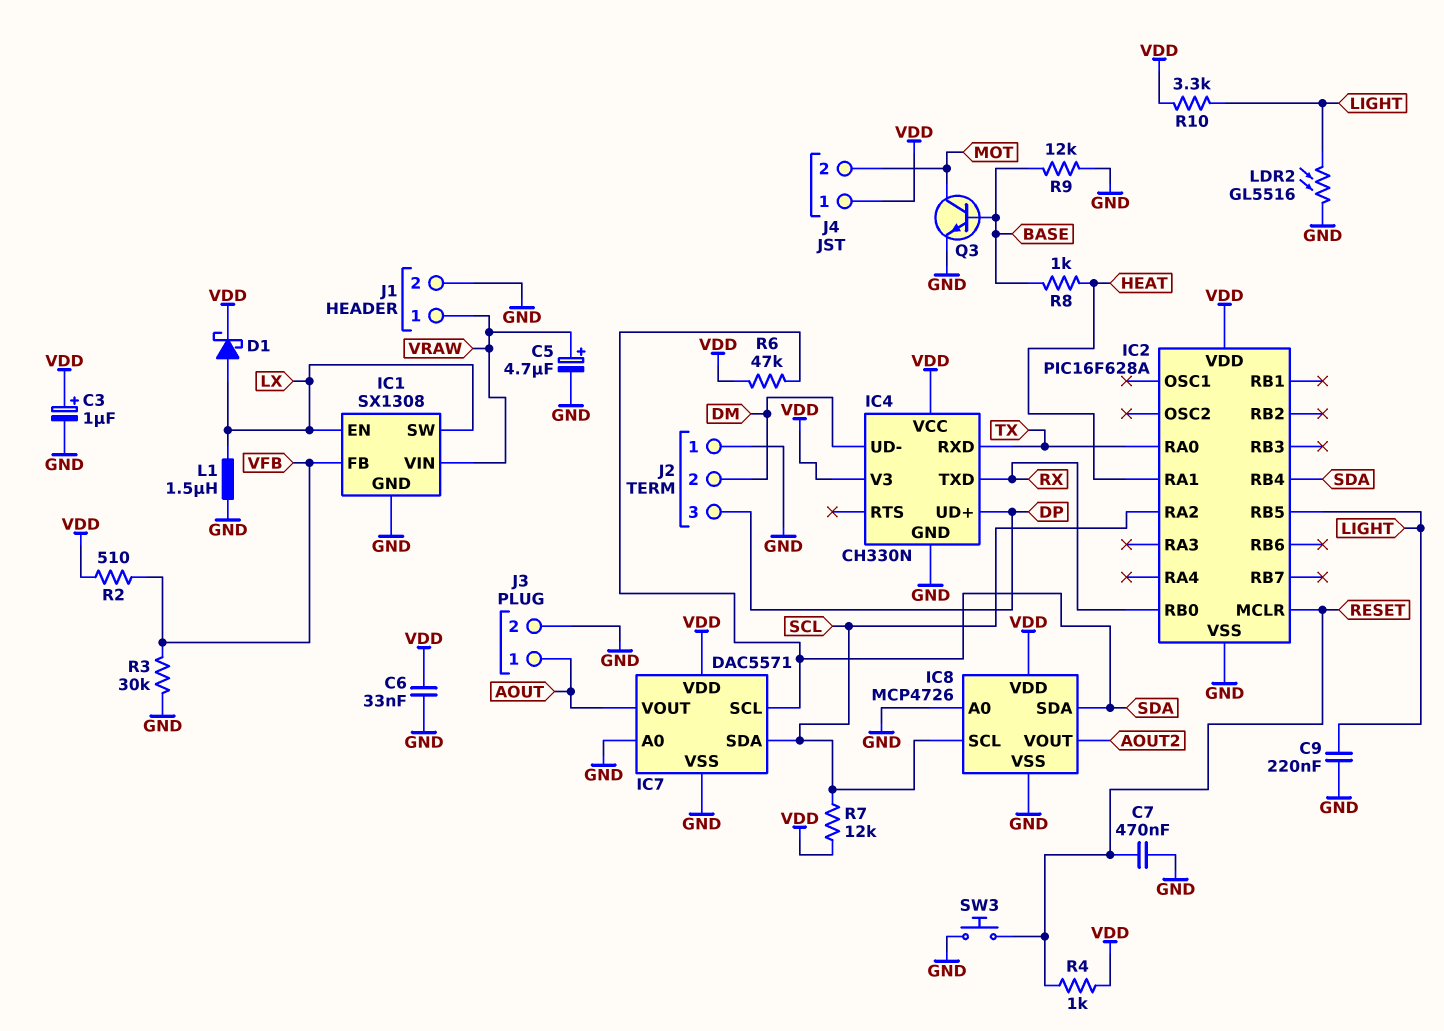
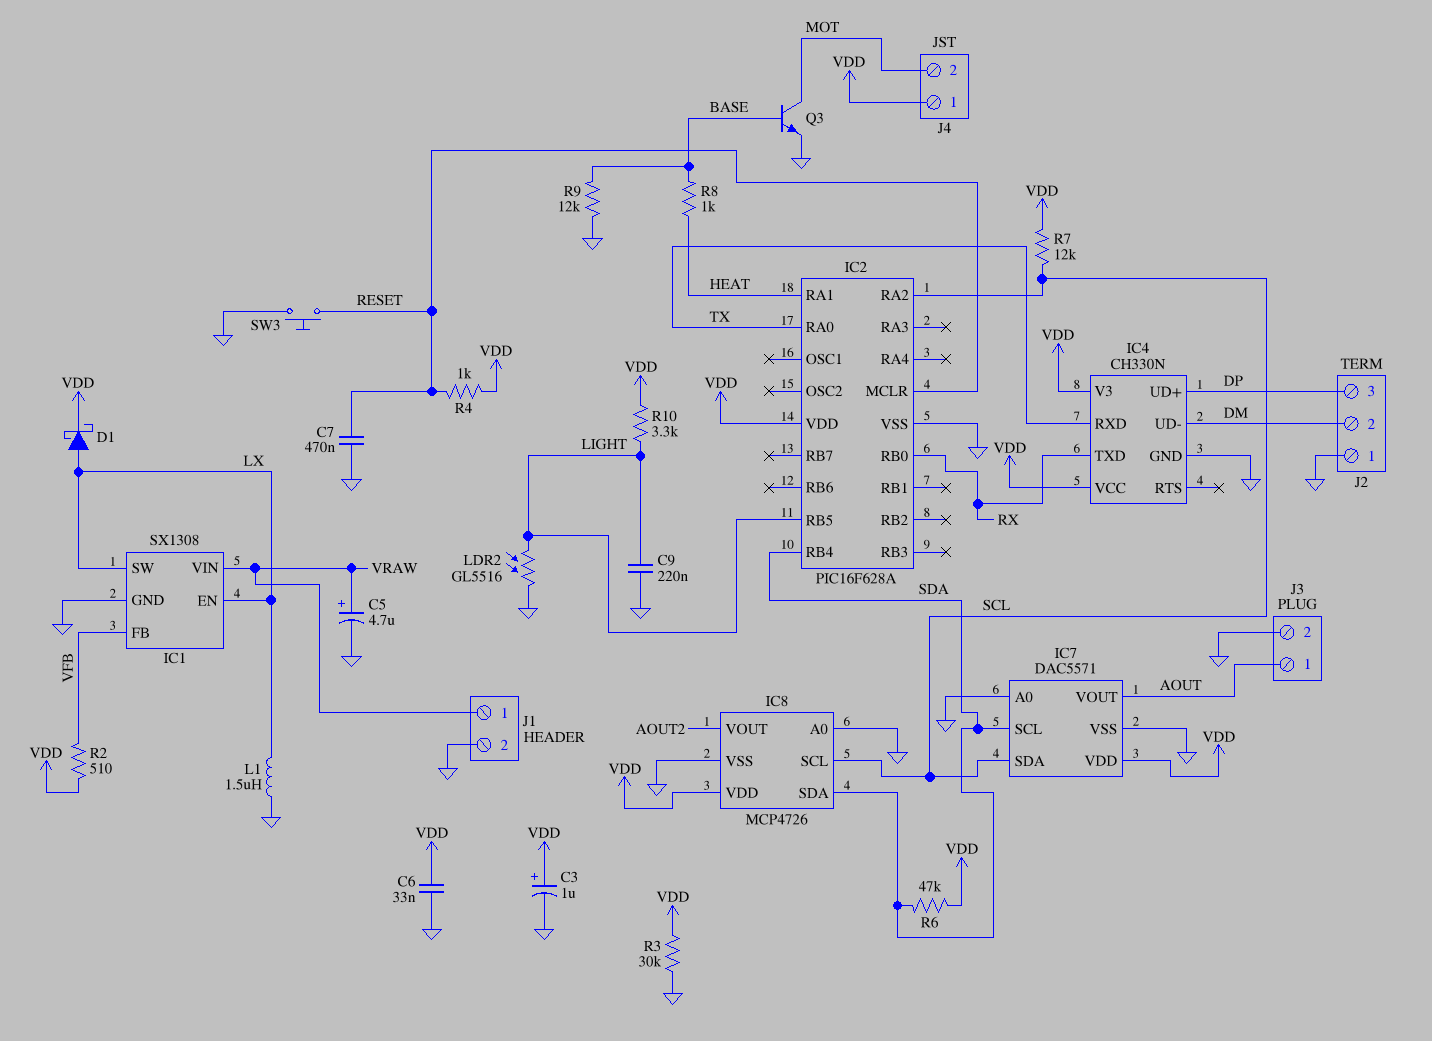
R3: 30k (GND, VFB) -> 30k (GND, VDD)

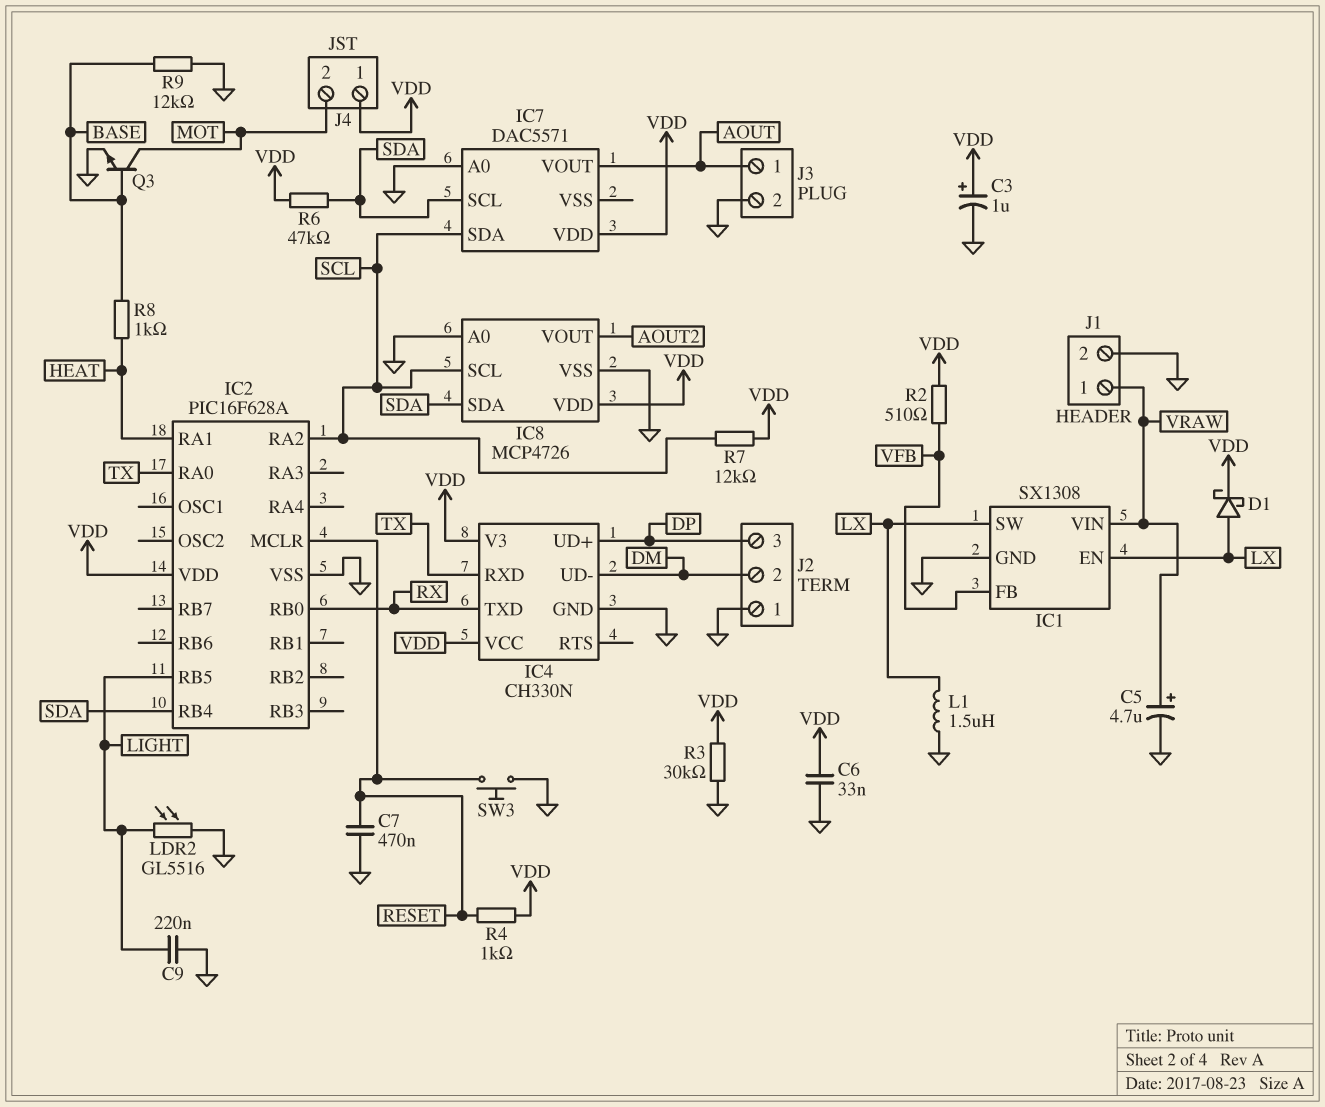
IC7 pin VSS: GND -> none
R10: 3.3k (LIGHT, VDD) -> none

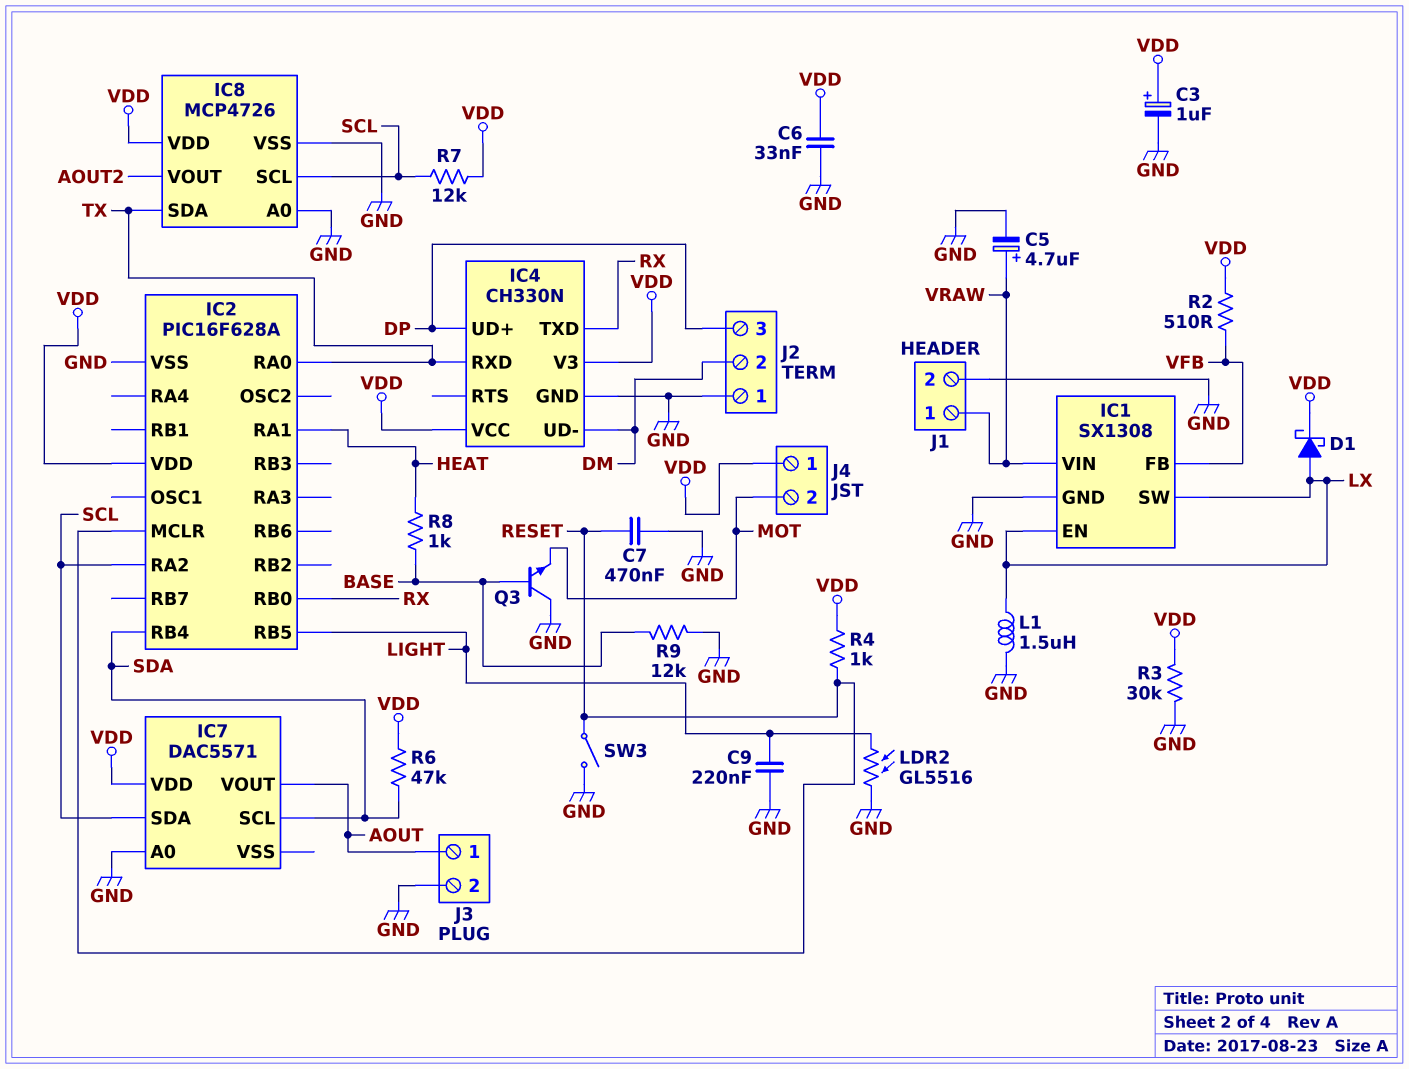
IC8 pin SDA: SDA -> TX
Q3: NPN (B BASE, C MOT, E GND) -> NPN (B BASE, C GND, E MOT)
SW3: button (GND, RESET) -> switch (GND, RESET)

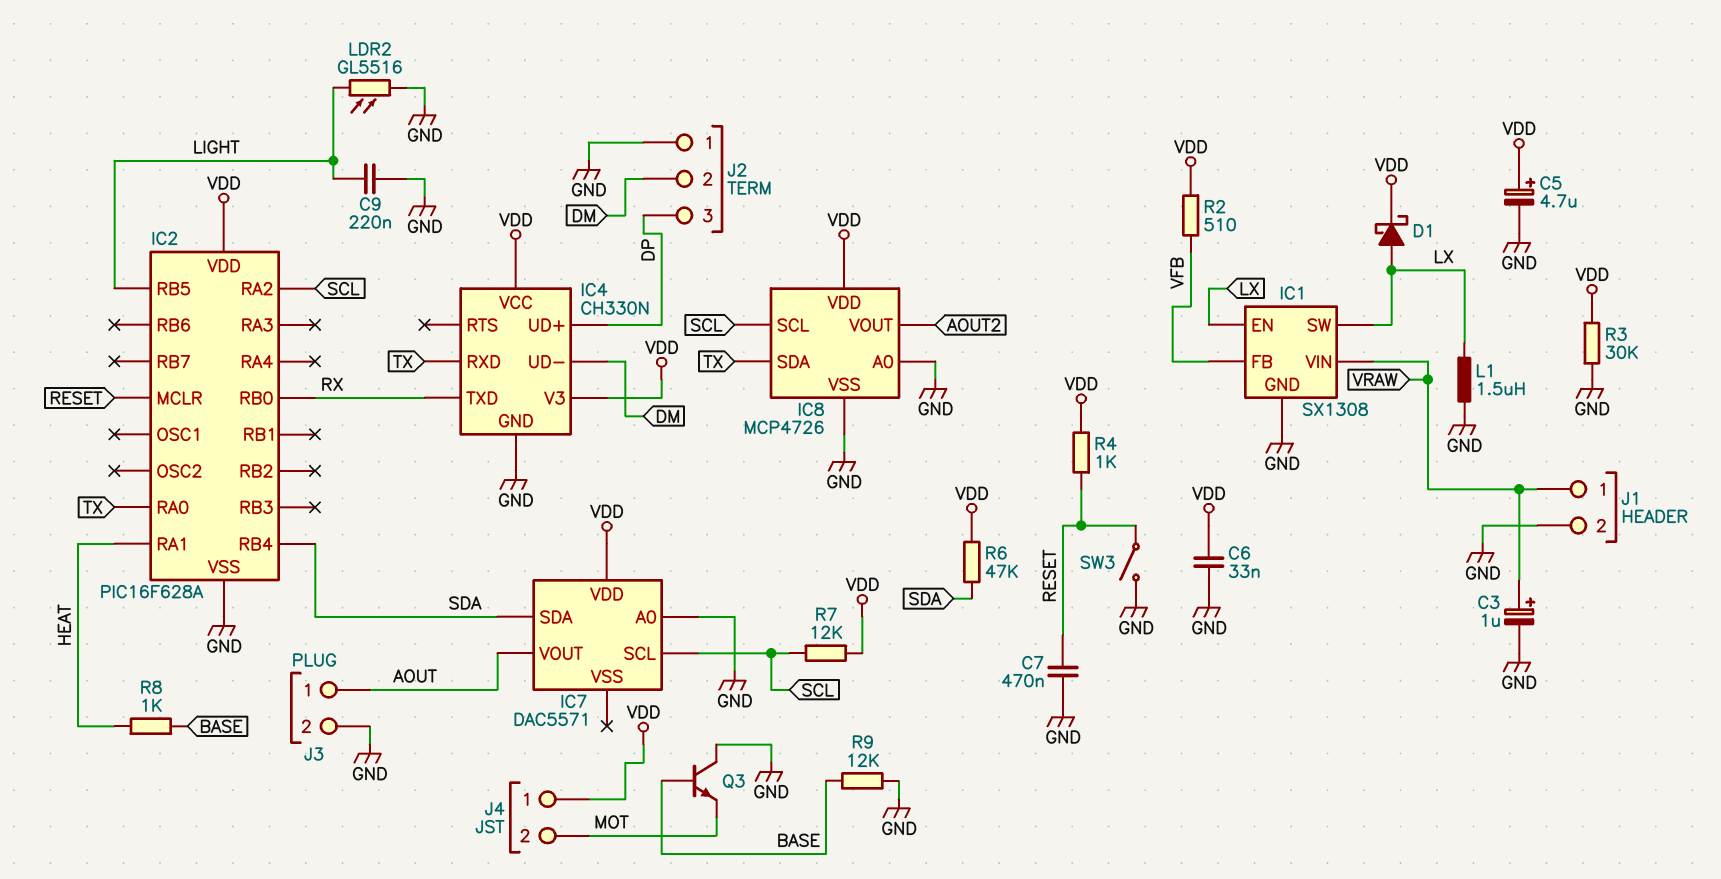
C3: 1uF (plus VDD, minus GND) -> 1uF (plus VRAW, minus GND)
C5: 4.7uF (plus VRAW, minus GND) -> 4.7uF (plus VDD, minus GND)
IC7 pin SCL: SDA -> SCL
IC7 pin SDA: SCL -> SDA

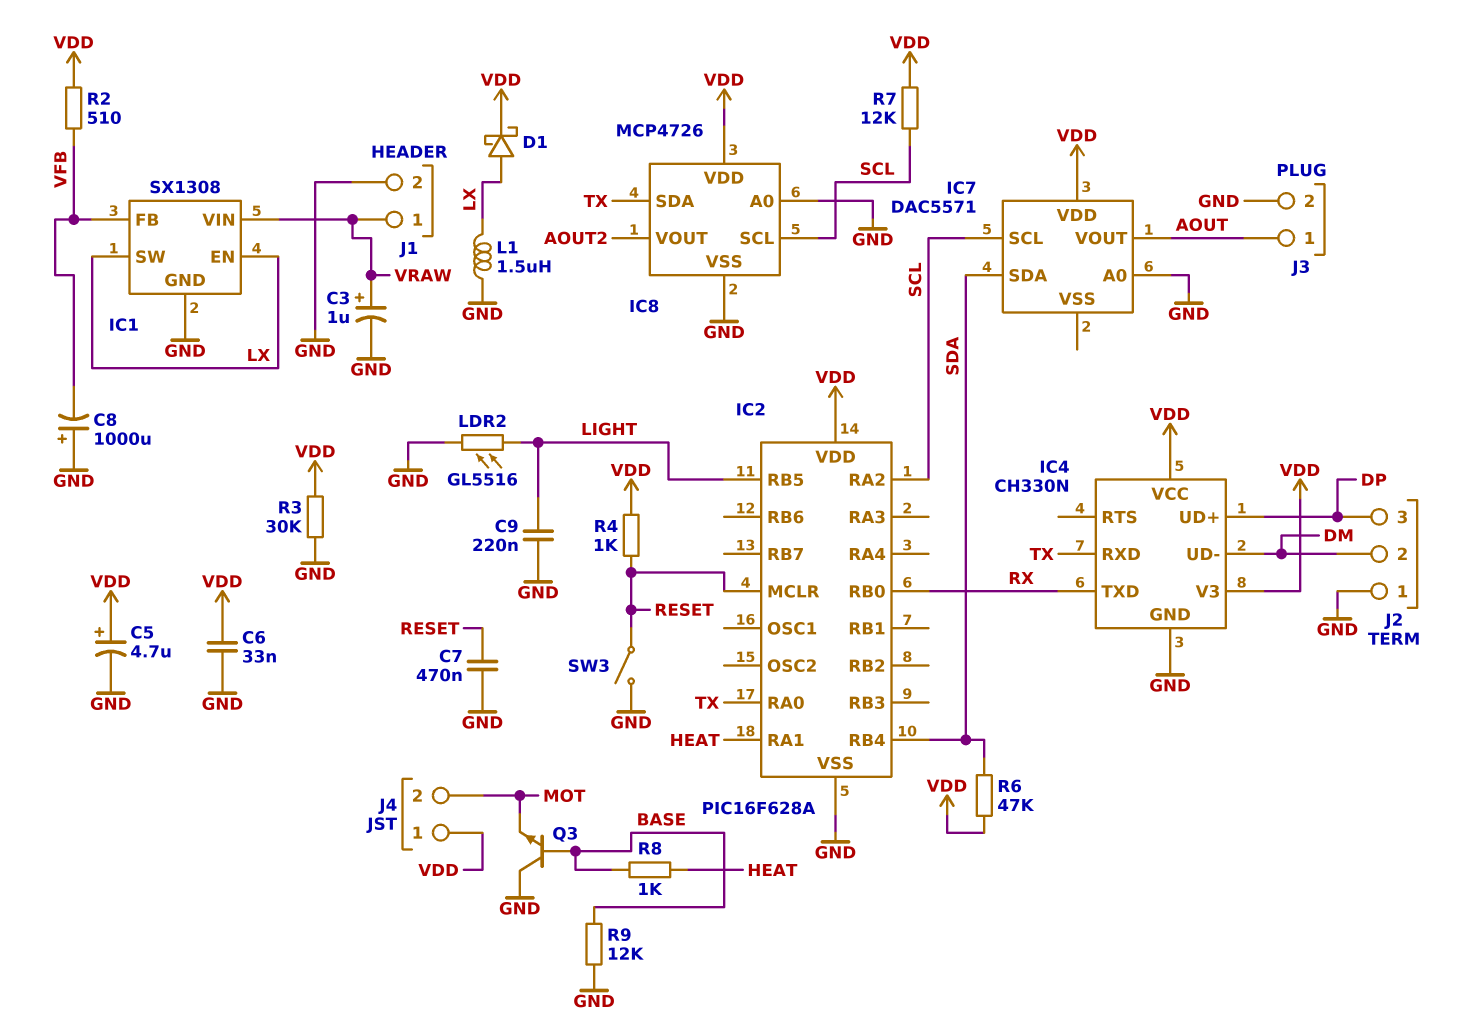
C8: none -> 1000uF (plus GND, minus VFB)

